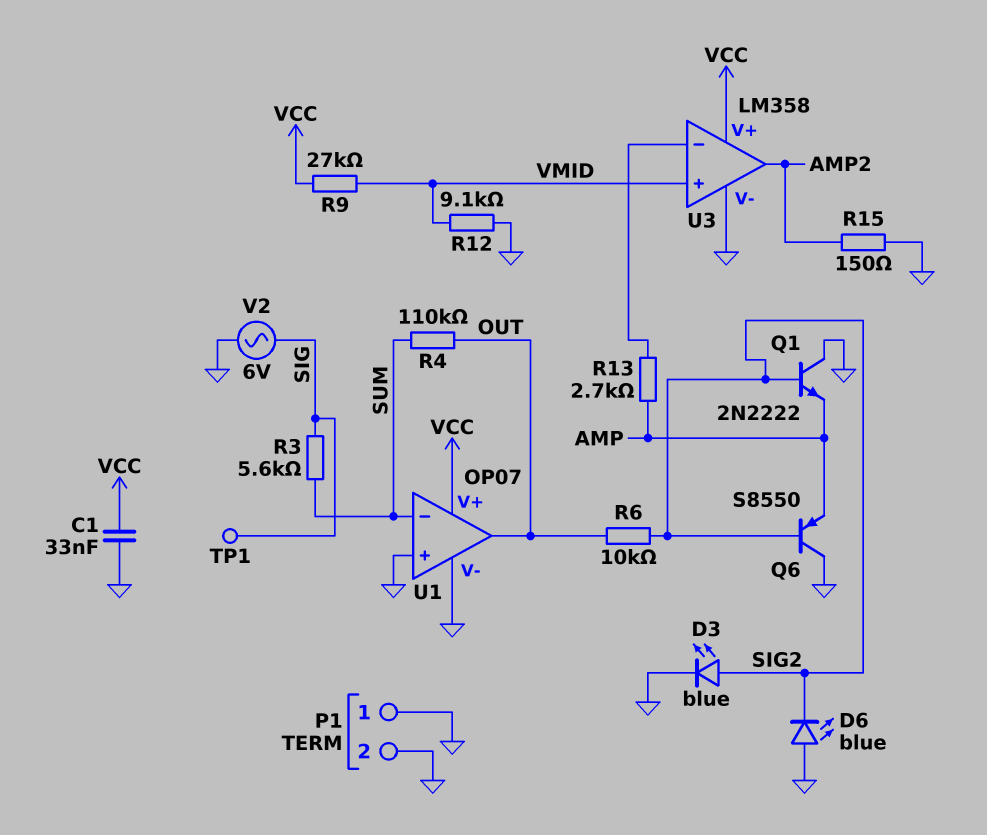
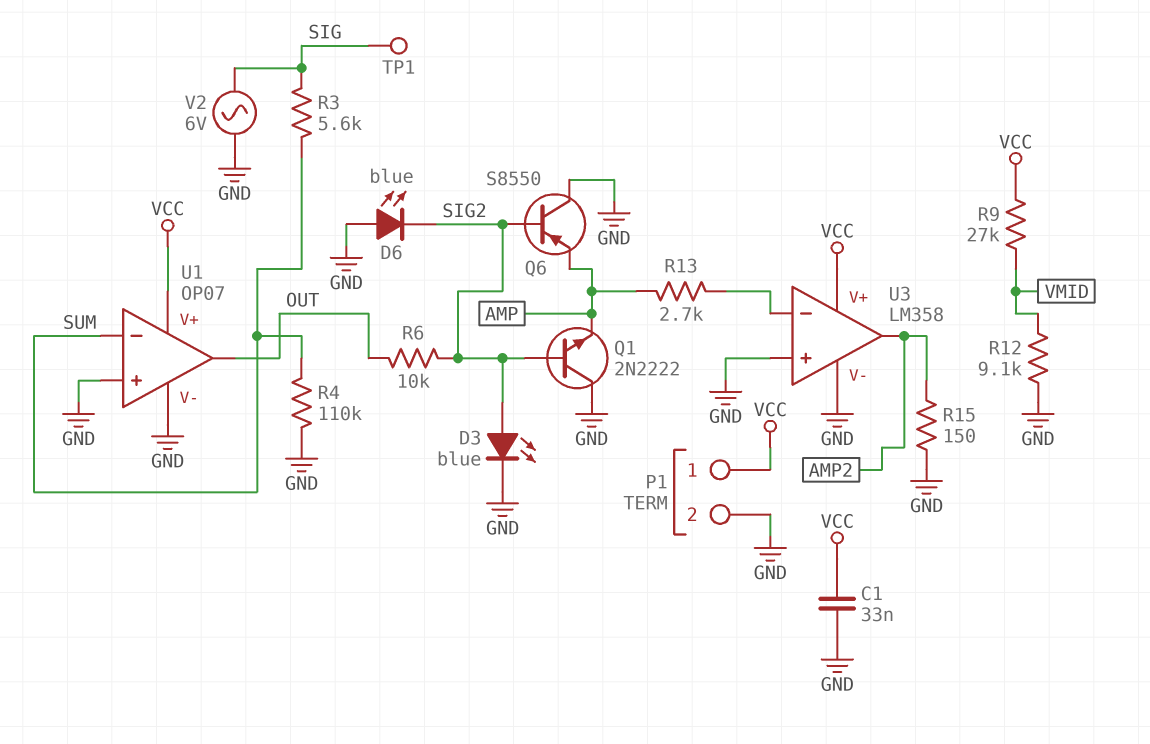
P1 pin 1: GND -> VCC
R4: 110k (OUT, SUM) -> 110k (GND, SUM)
U3 pin in+: VMID -> GND

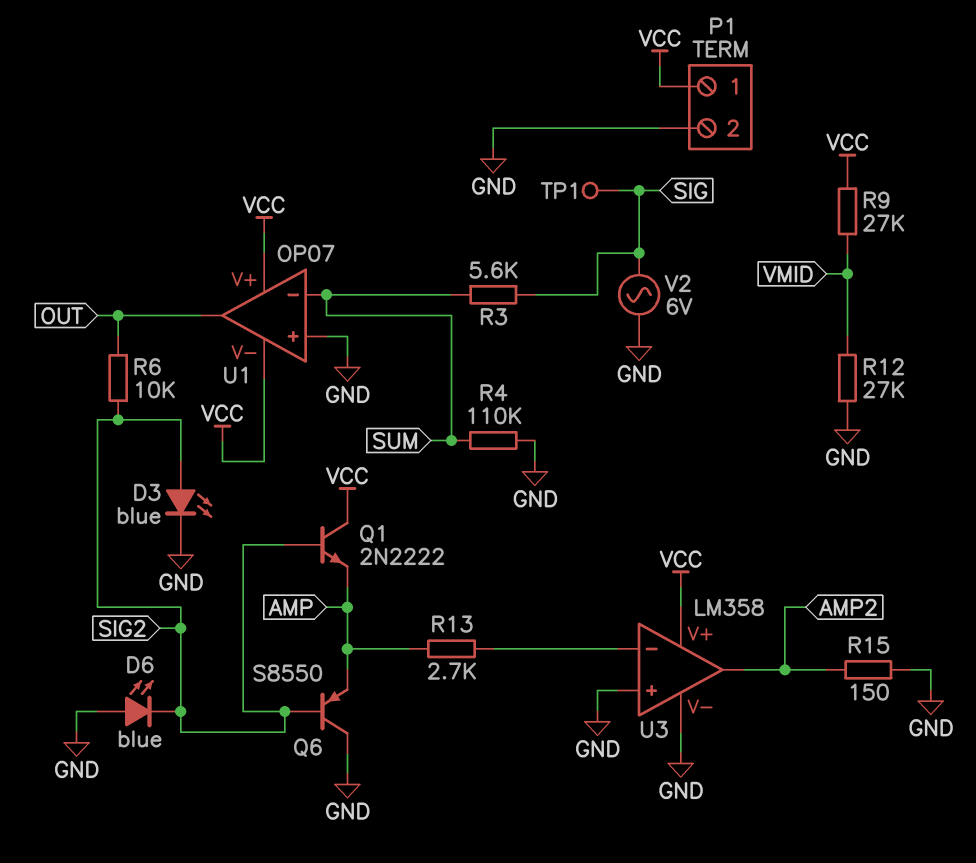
C1: 33nF (GND, VCC) -> none
Q1: NPN 2N2222 (B SIG2, C GND, E AMP) -> NPN 2N2222 (B SIG2, C VCC, E AMP)
R12: 9.1k (GND, VMID) -> 27k (GND, VMID)
U1 pin V-: GND -> VCC

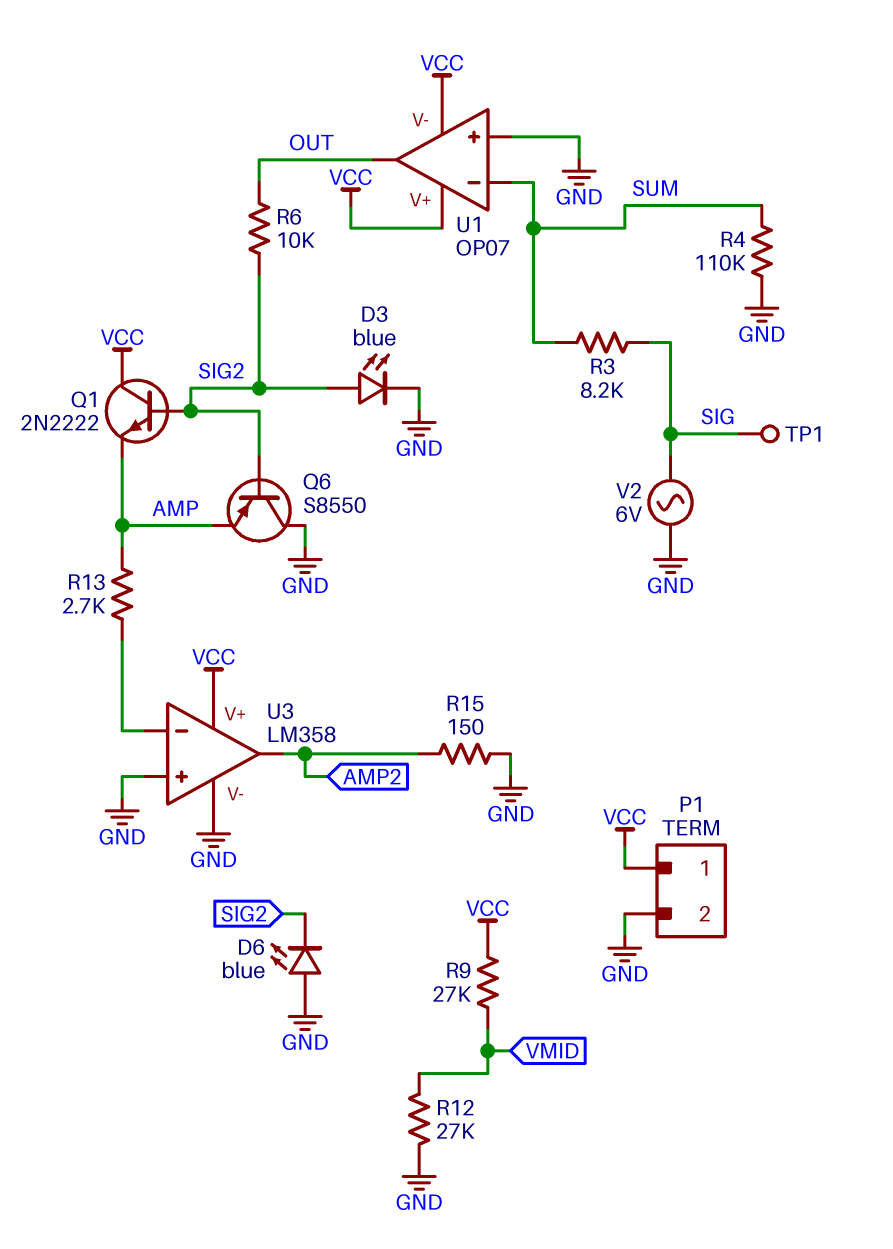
R3: 5.6k (SIG, SUM) -> 8.2k (SIG, SUM)

